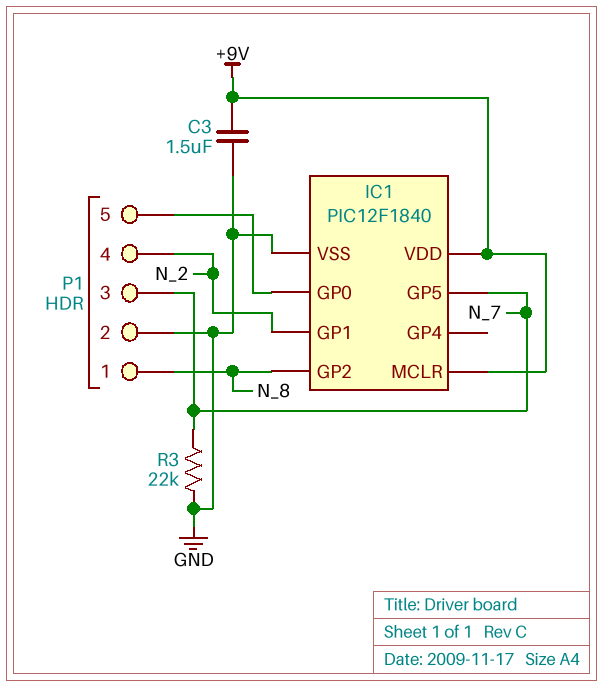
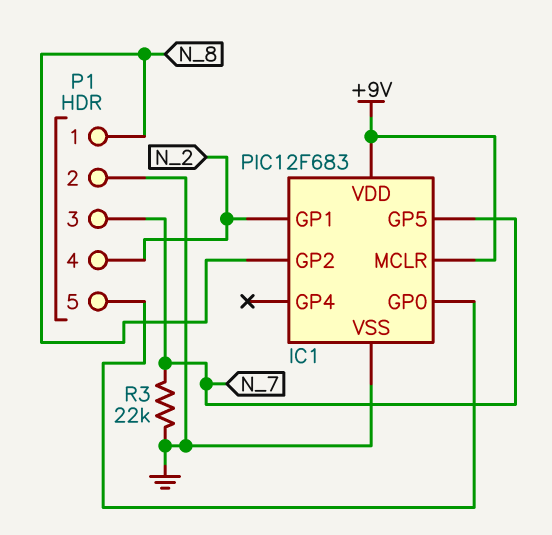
C3: 1.5uF (+9V, GND) -> none
IC1: PIC12F1840 -> PIC12F683

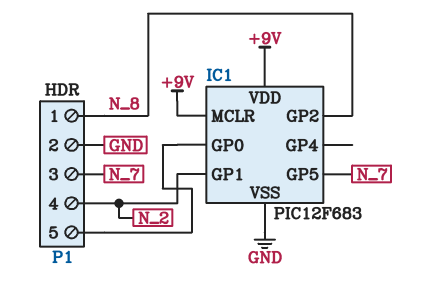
R3: 22k (GND, N_7) -> none

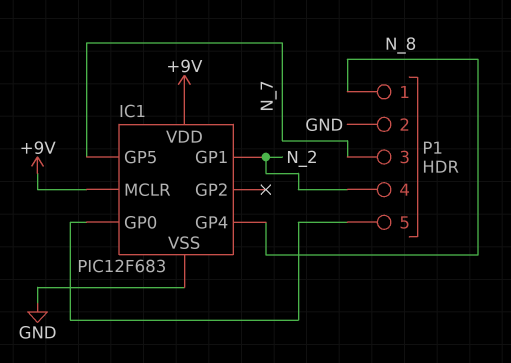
IC1 pin GP2: N_8 -> none
IC1 pin GP4: none -> N_8

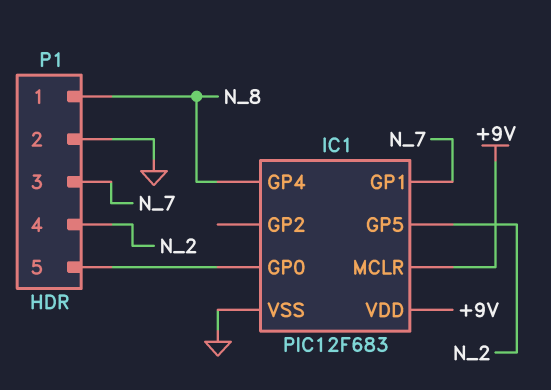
IC1 pin GP1: N_2 -> N_7
IC1 pin GP5: N_7 -> N_2

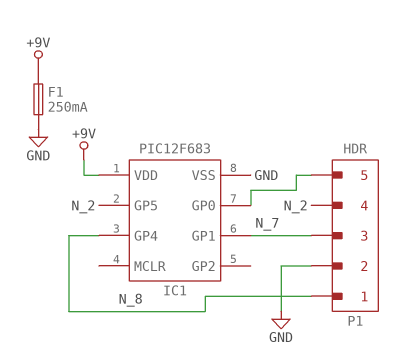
F1: none -> 250mA (+9V, GND)
IC1 pin MCLR: +9V -> none

